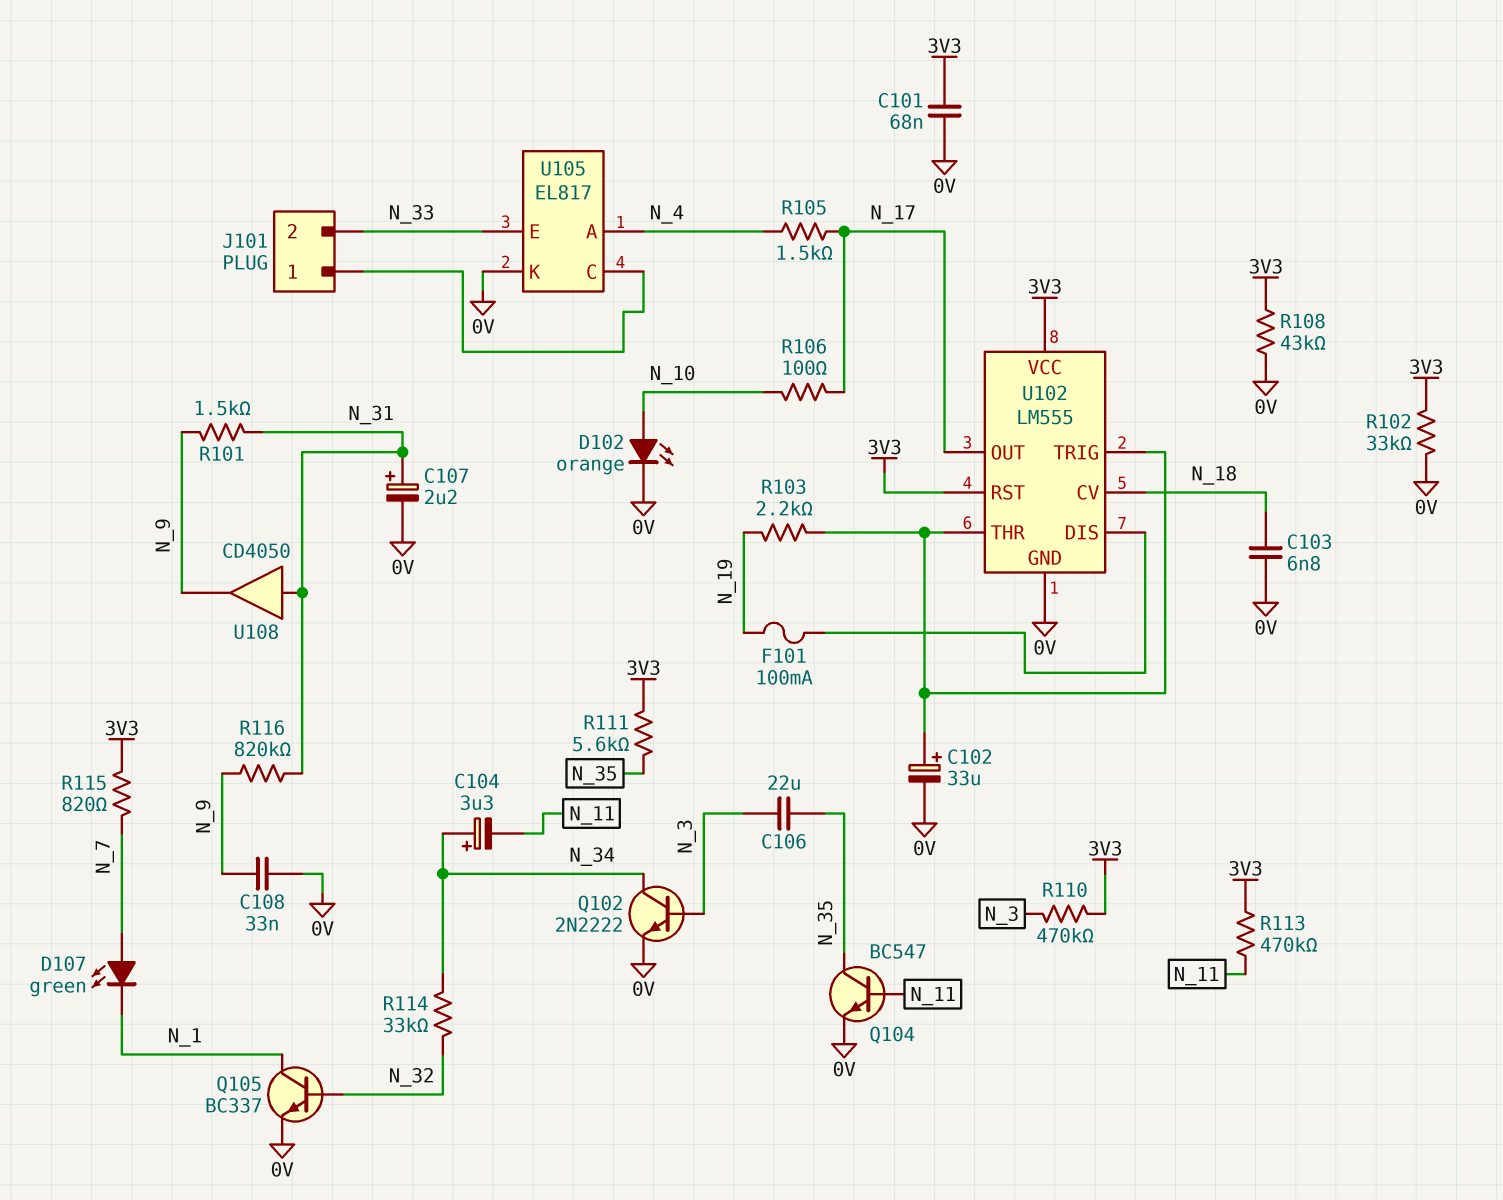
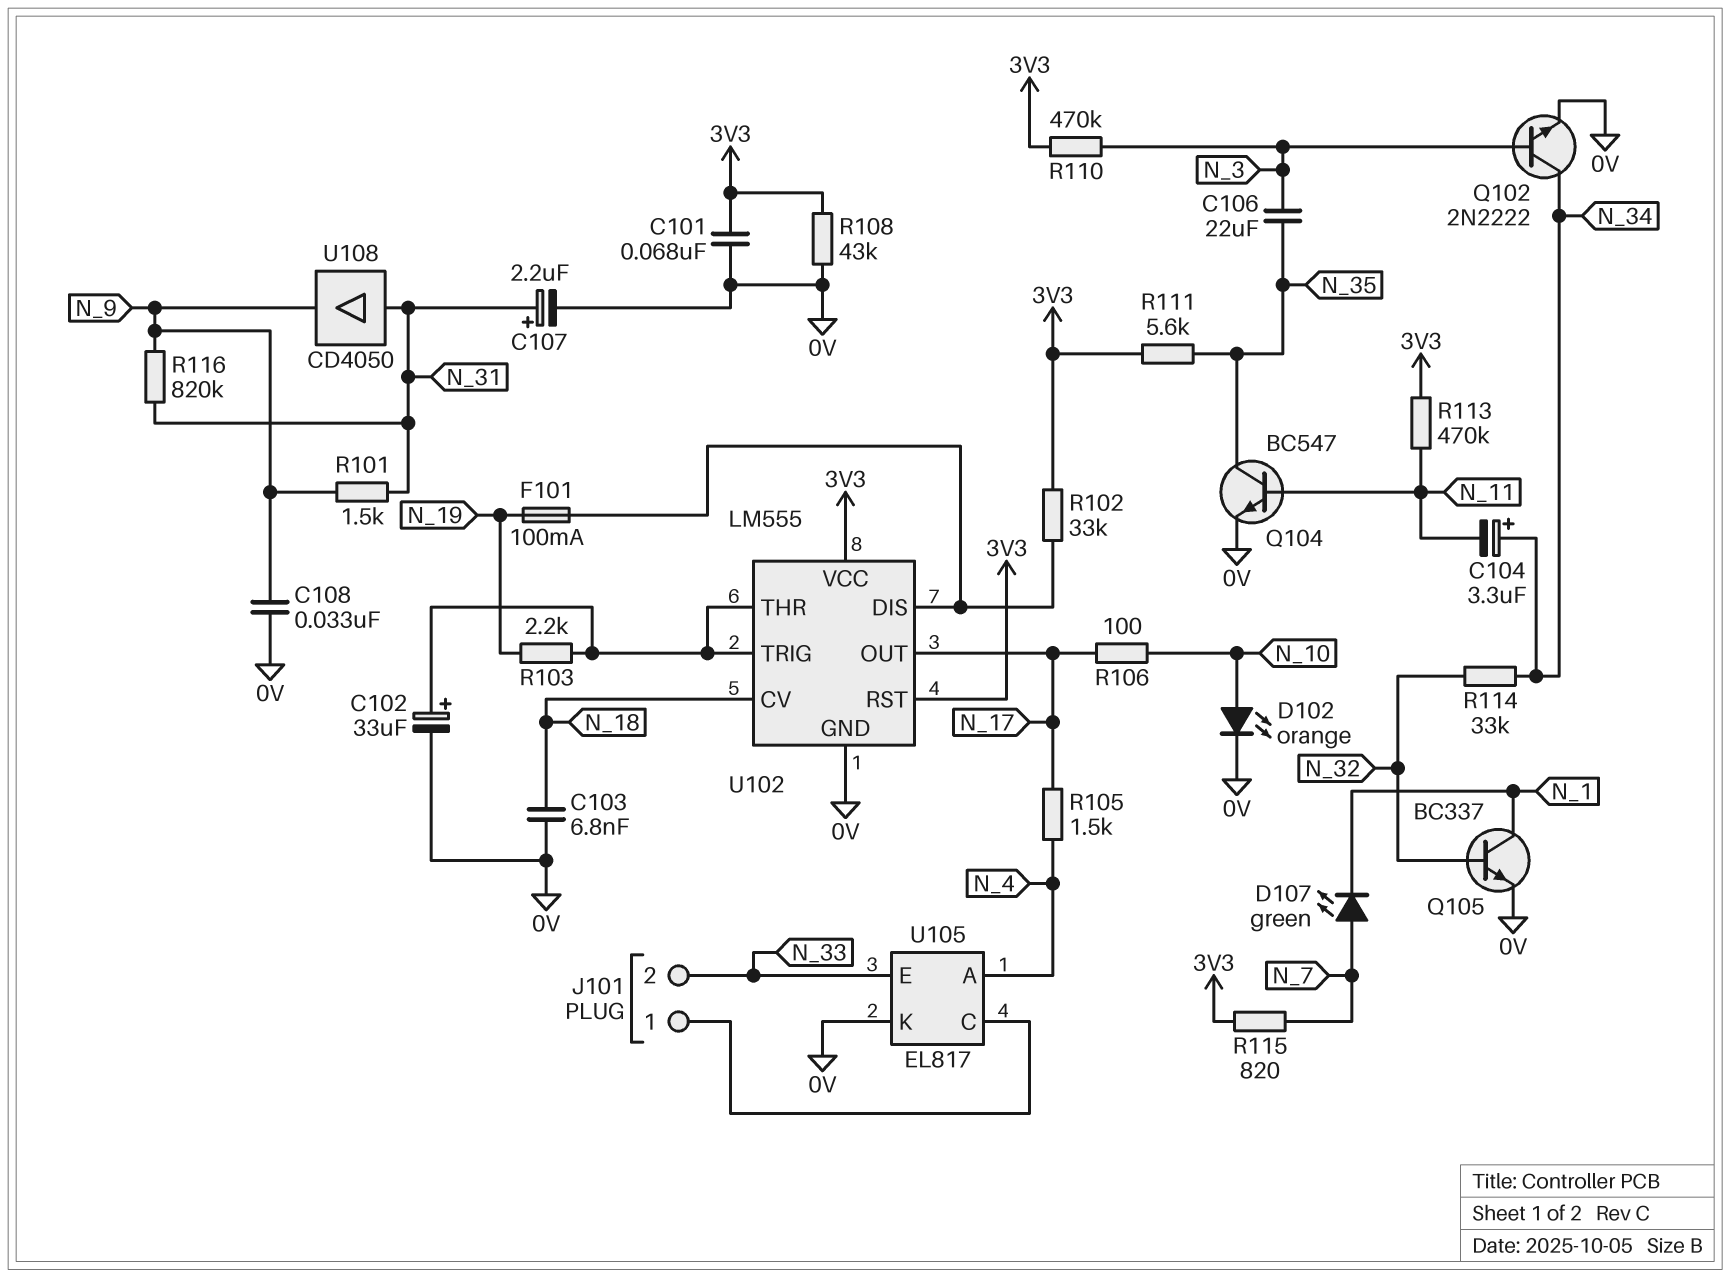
R102: 33k (0V, 3V3) -> 33k (3V3, U102/DIS)

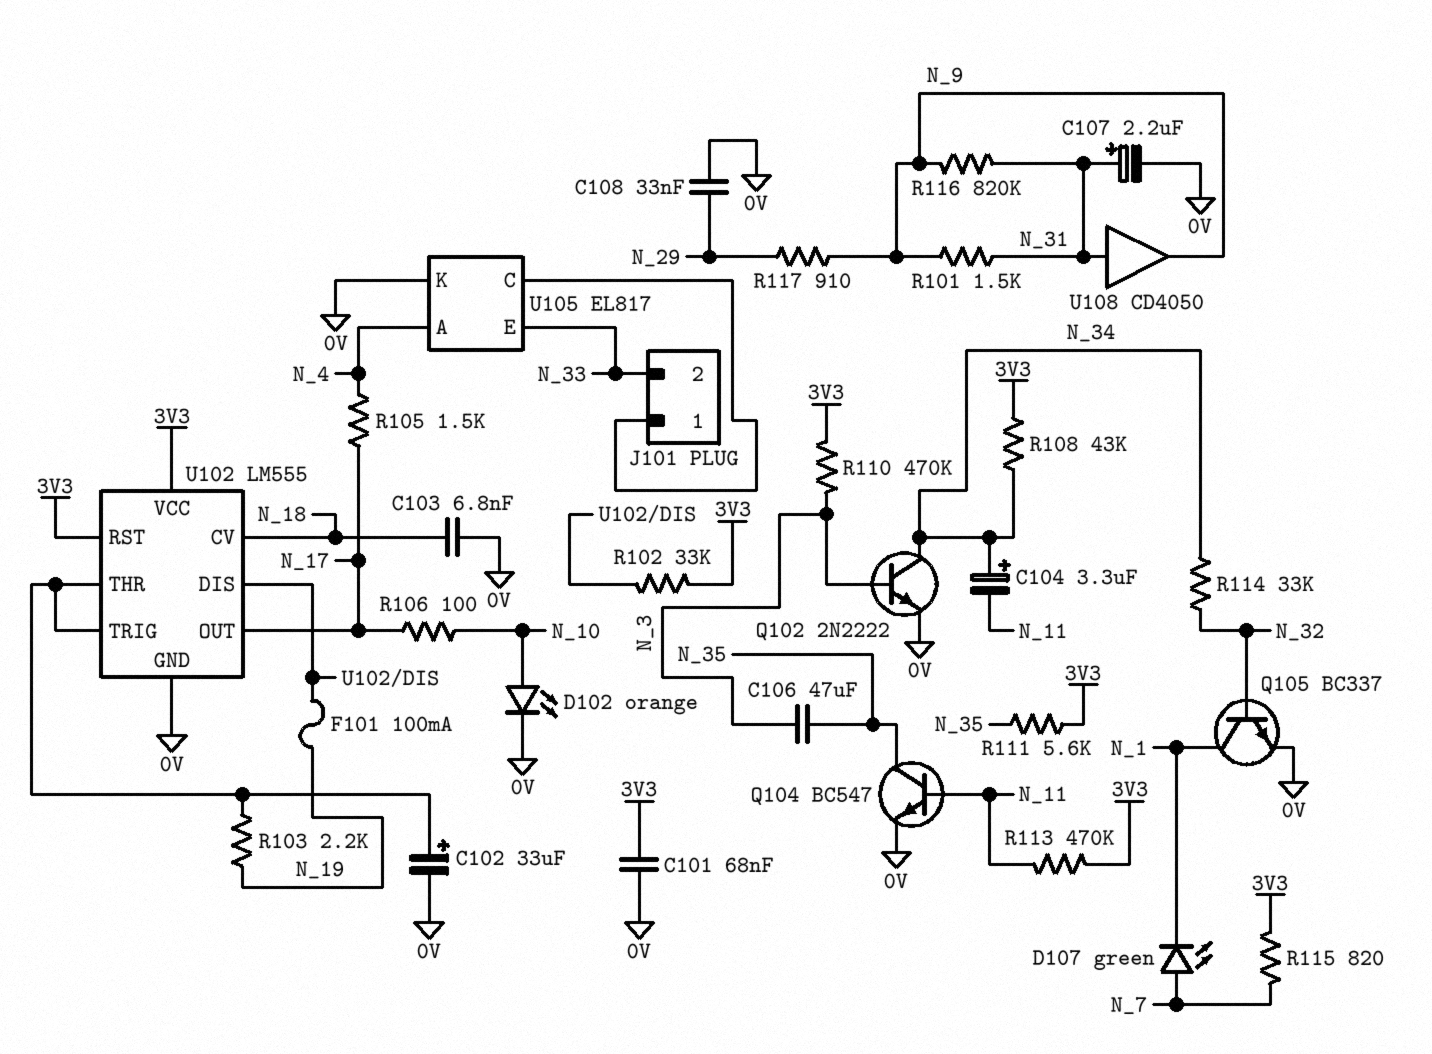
C106: 22uF (N_3, N_35) -> 47uF (N_3, N_35)
C108: 33nF (0V, N_9) -> 33nF (0V, N_29)
R108: 43k (0V, 3V3) -> 43k (3V3, N_34)
R117: none -> 910 (N_9, N_29)

